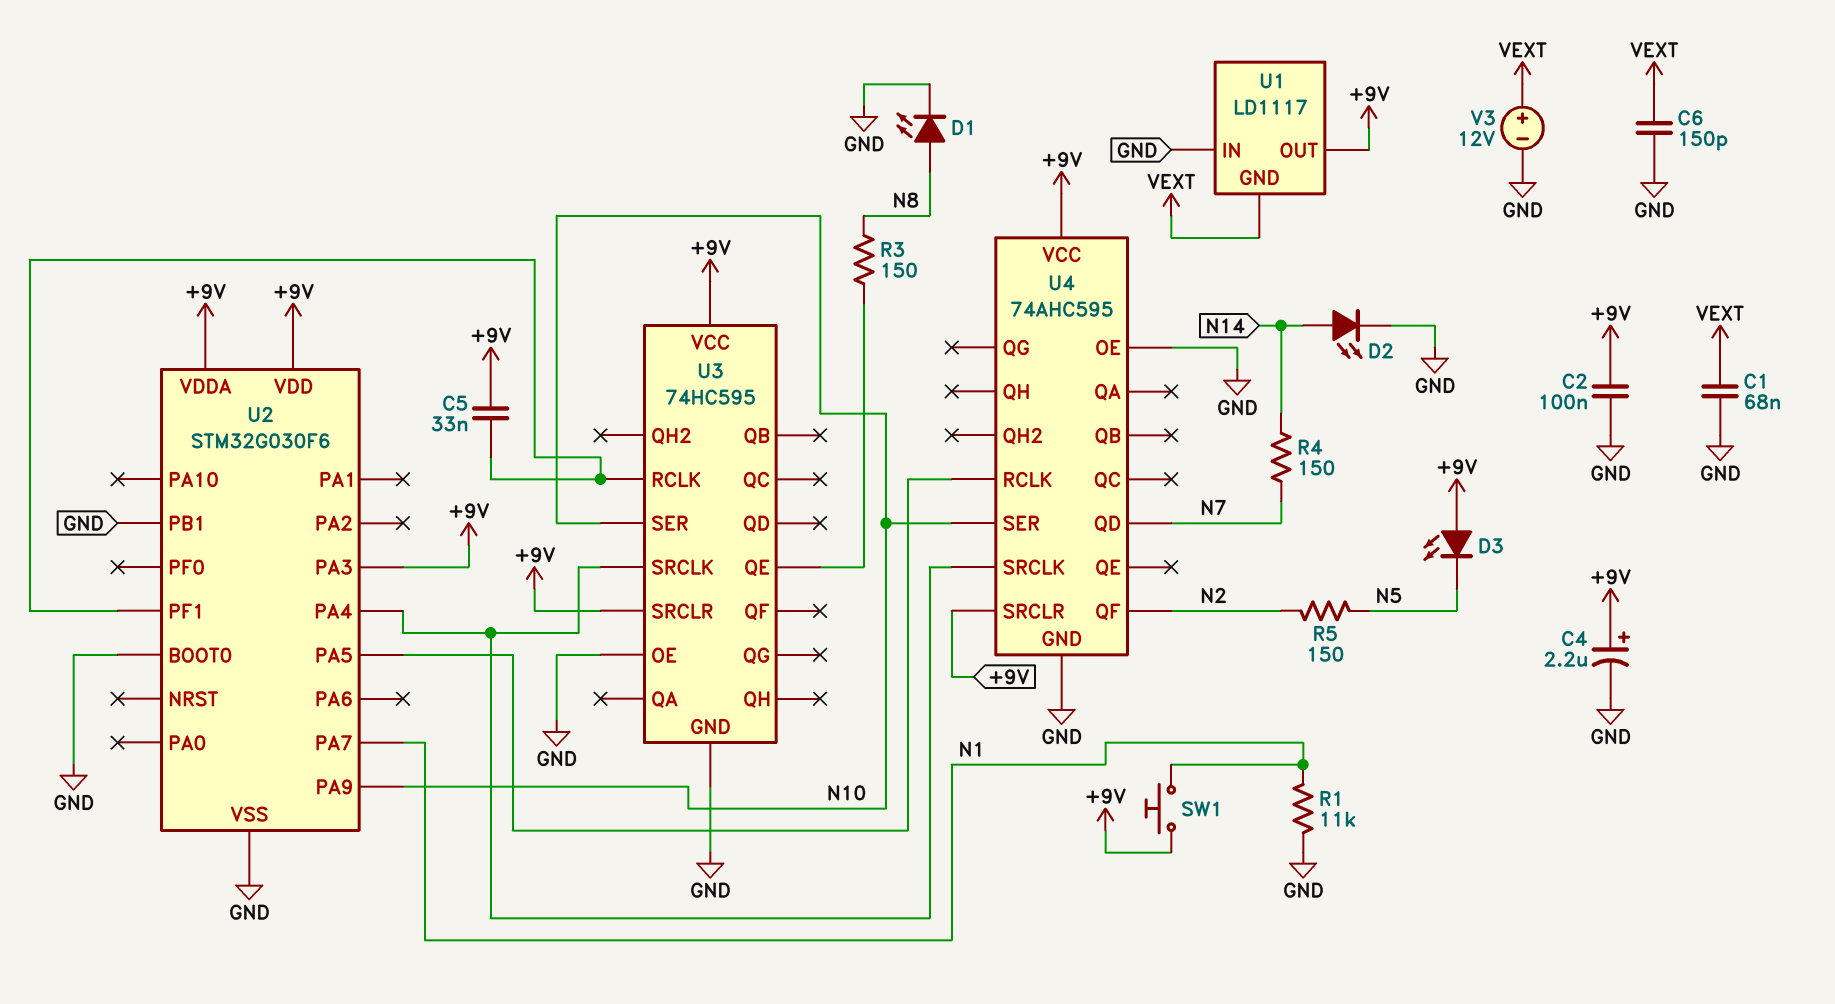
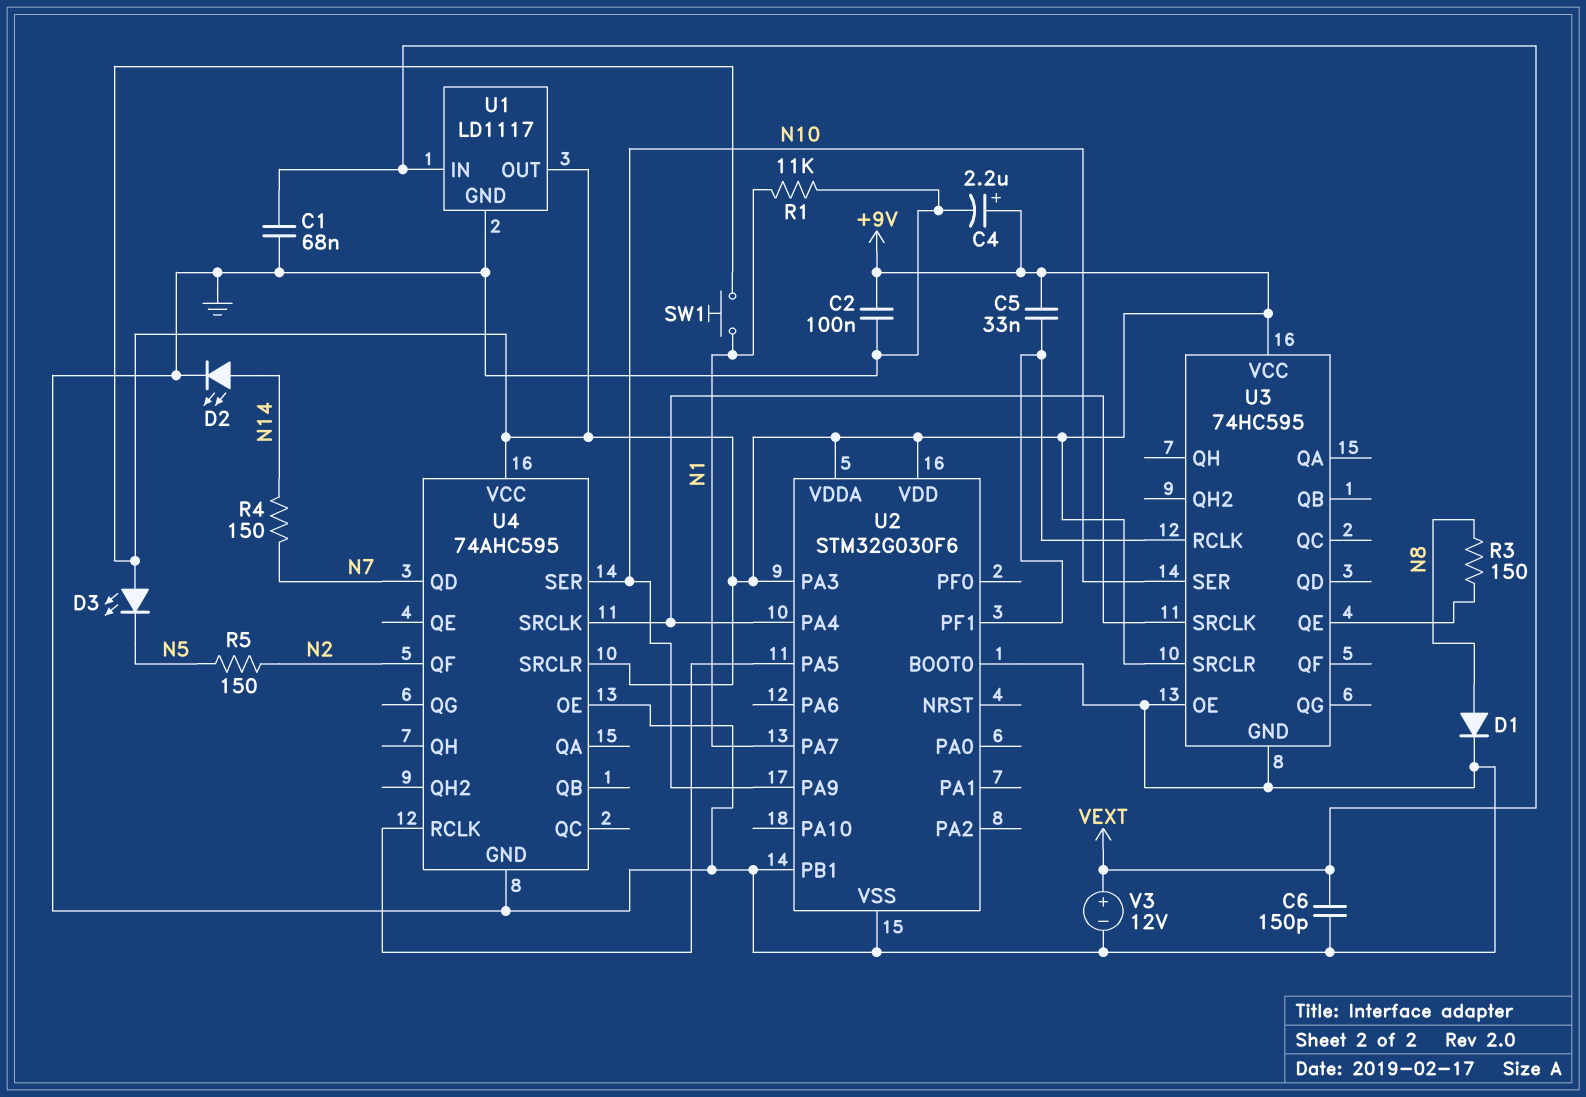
D1: LED (A N8, K GND) -> diode (A N8, K GND)
U1 pin GND: VEXT -> GND
U1 pin IN: GND -> VEXT

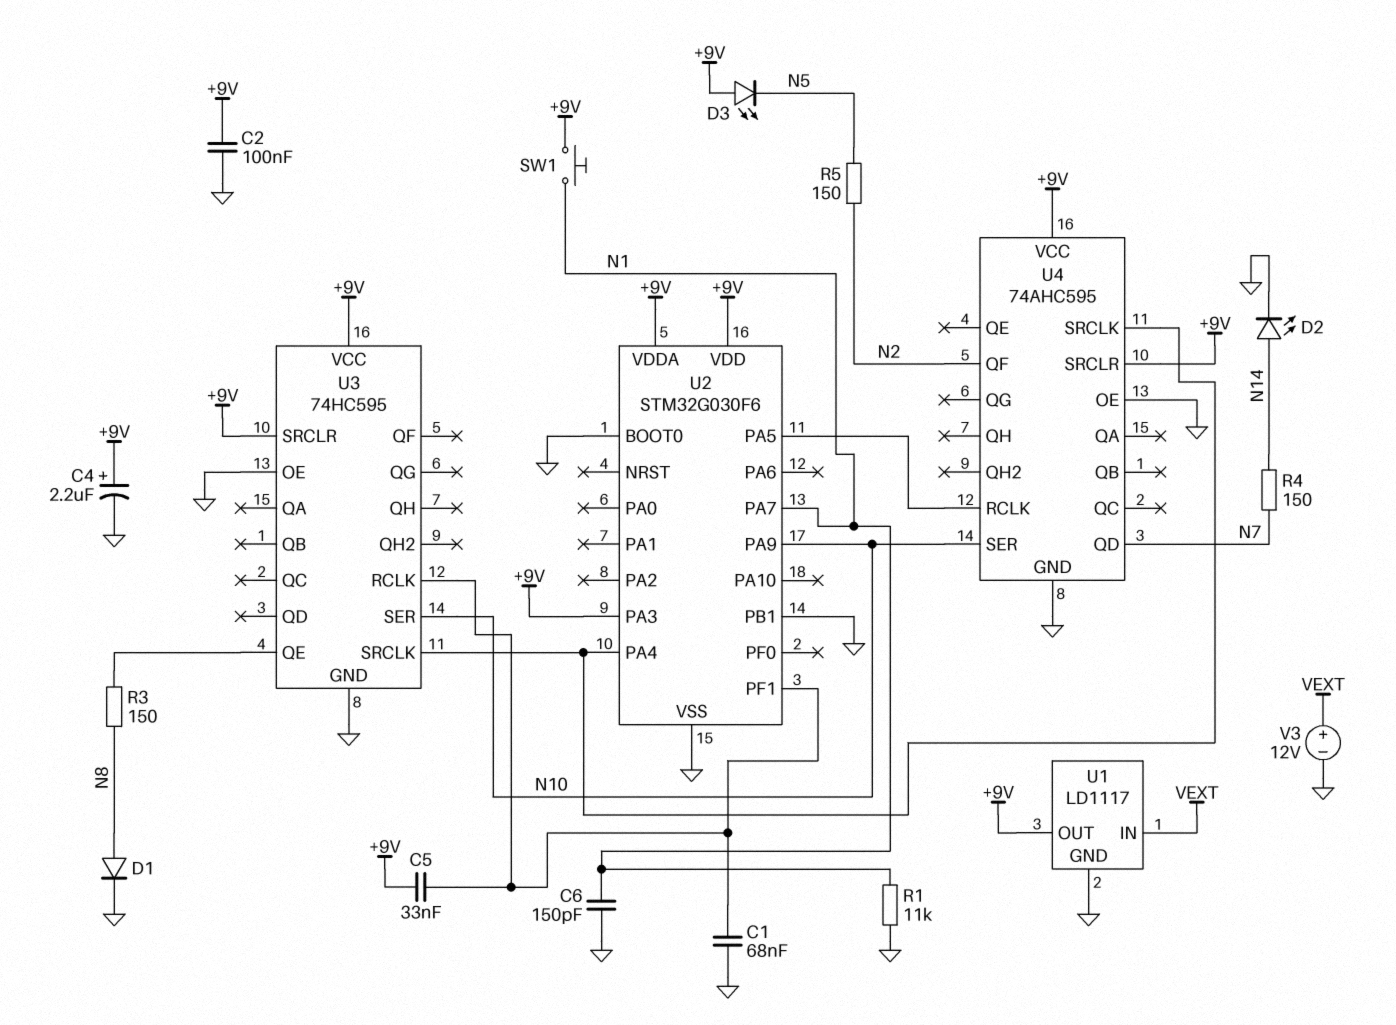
C1: 68nF (GND, VEXT) -> 68nF (GND, U2/PF1)
C6: 150pF (GND, VEXT) -> 150pF (GND, N1)

